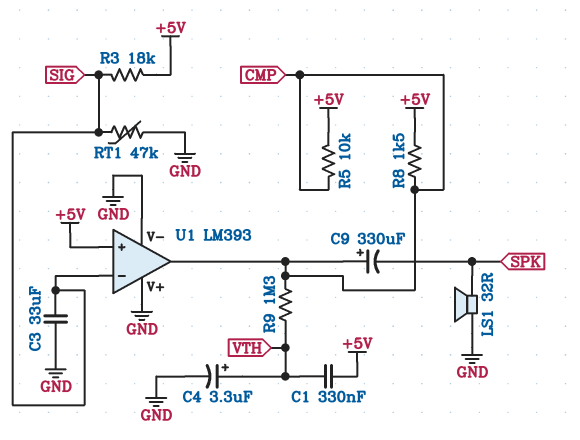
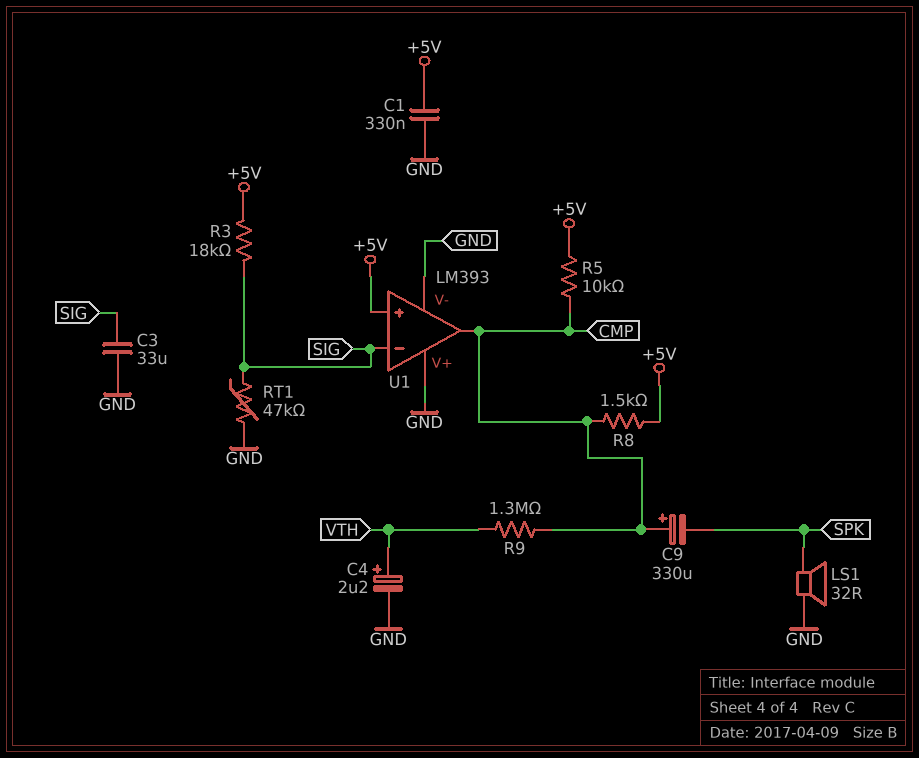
C1: 330nF (+5V, VTH) -> 330nF (+5V, GND)
C4: 3.3uF (plus VTH, minus GND) -> 2.2uF (plus VTH, minus GND)

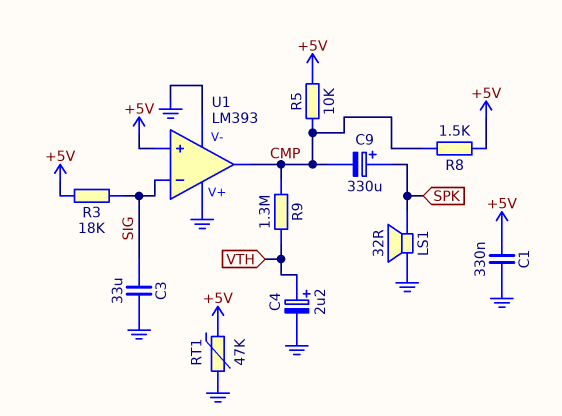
C9: 330uF (plus CMP, minus SPK) -> 330uF (plus SPK, minus CMP)
RT1: 47k (GND, SIG) -> 47k (+5V, GND)

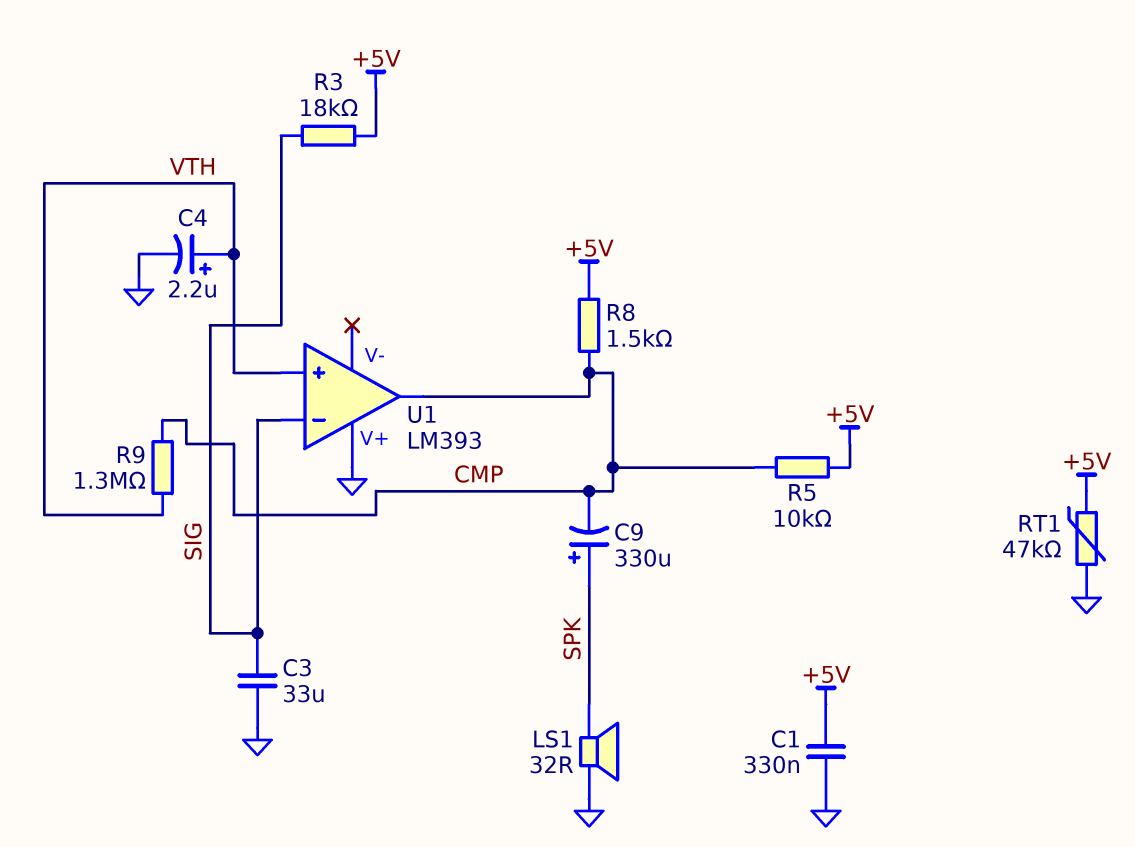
U1 pin V-: GND -> none
U1 pin in+: +5V -> VTH

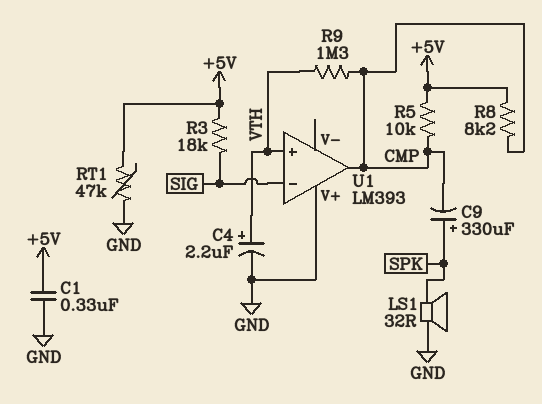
C3: 33uF (GND, SIG) -> none
R8: 1.5k (+5V, CMP) -> 8.2k (+5V, CMP)

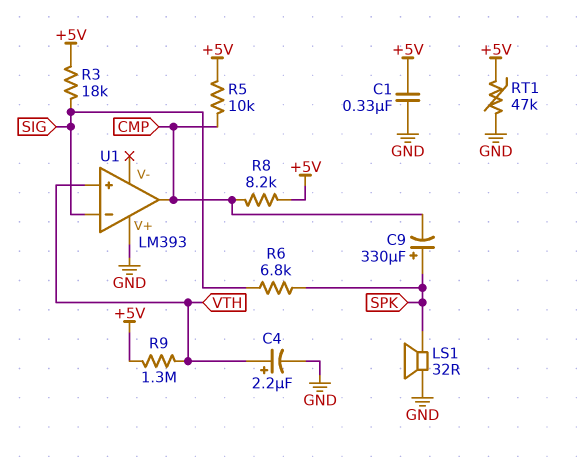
R6: none -> 6.8k (SIG, SPK)
R9: 1.3M (CMP, VTH) -> 1.3M (+5V, VTH)

